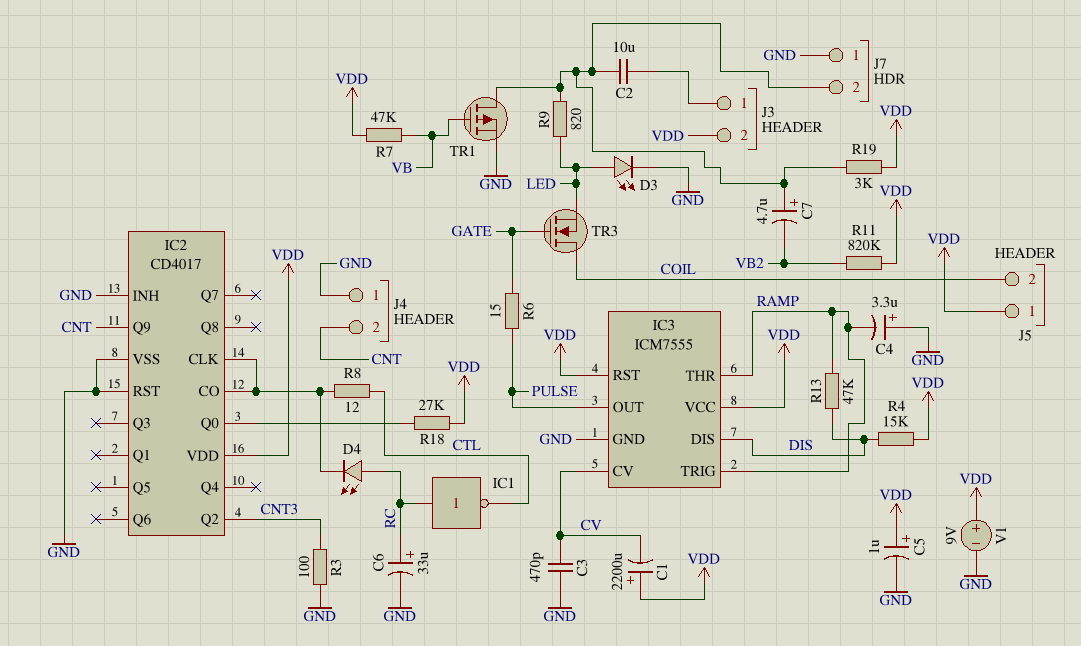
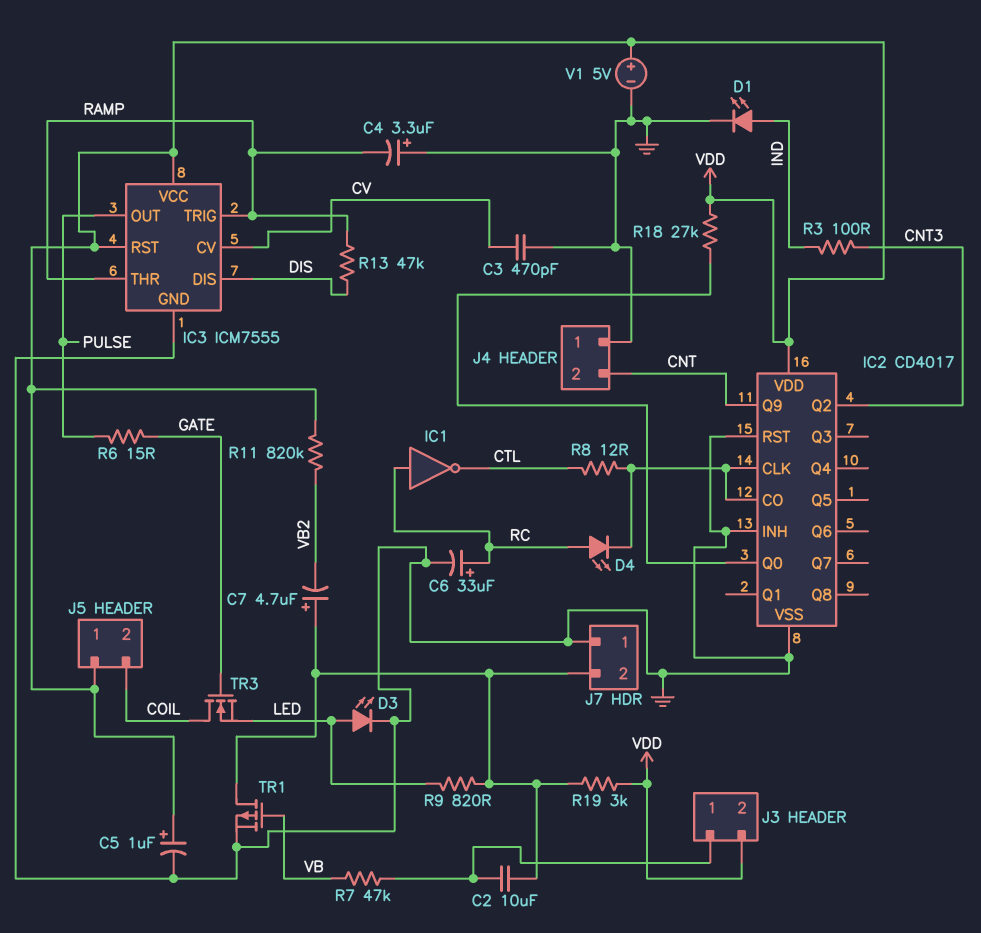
C1: 2200uF (plus VDD, minus CV) -> none
D1: none -> LED (A IND, K GND)
R3: 100 (CNT3, GND) -> 100 (CNT3, IND)
R4: 15k (DIS, VDD) -> none
R7: 47k (VB, VDD) -> 47k (J3/1, VB)
V1: 9V (plus VDD, minus GND) -> 5V (plus VDD, minus GND)

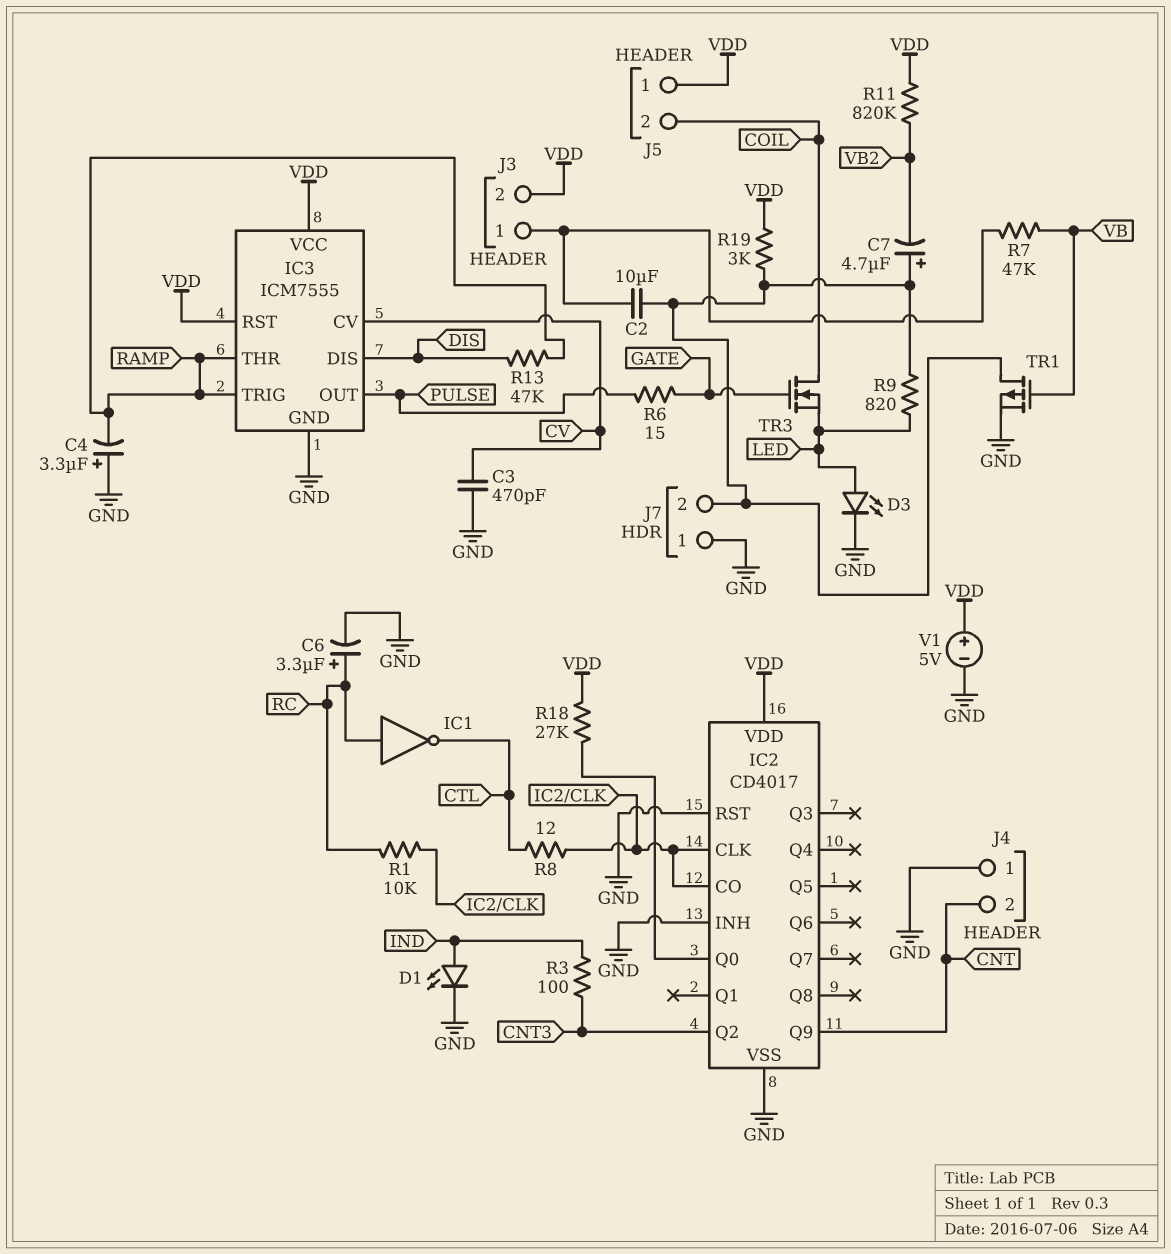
C5: 1uF (plus VDD, minus GND) -> none
C6: 33uF (plus RC, minus GND) -> 3.3uF (plus RC, minus GND)
D4: LED (A RC, K IC2/CLK) -> none
R1: none -> 10k (IC2/CLK, RC)

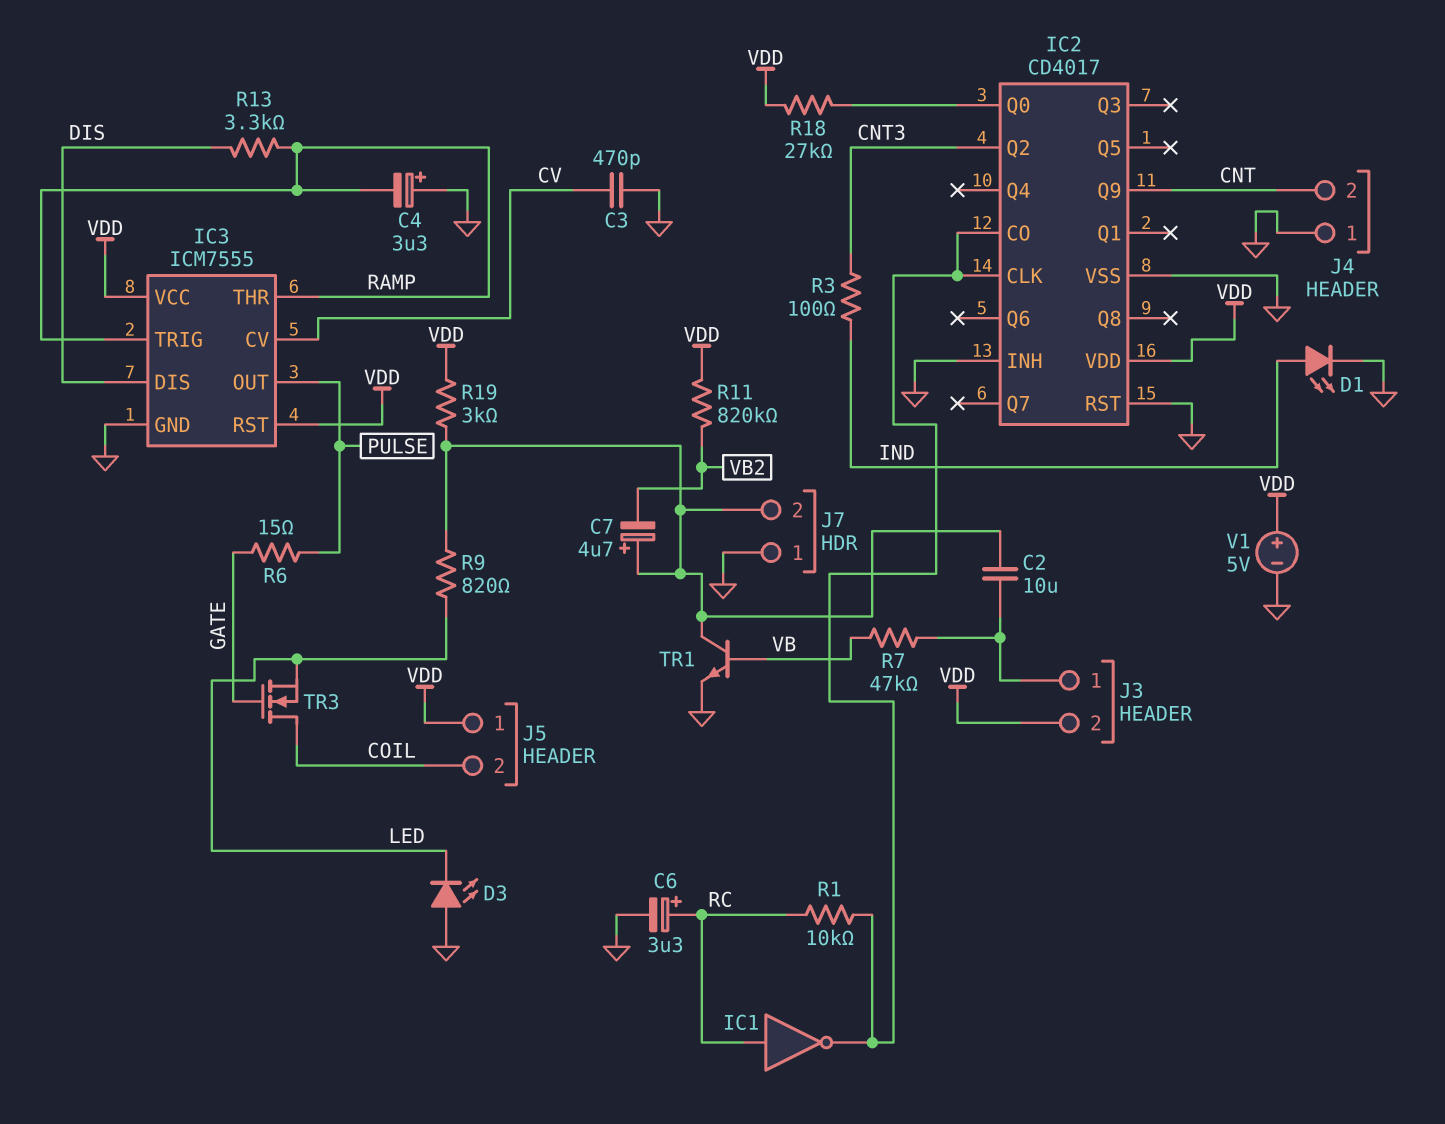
D3: LED (A LED, K GND) -> LED (A GND, K LED)
IC1: NOT (in RC, out CTL) -> NOT (in RC, out IC2/CLK)
R8: 12 (CTL, IC2/CLK) -> none
R13: 47k (DIS, RAMP) -> 3.3k (DIS, RAMP)
TR1: PMOS (G VB, D J7/2, S GND) -> NPN (B VB, C J7/2, E GND)

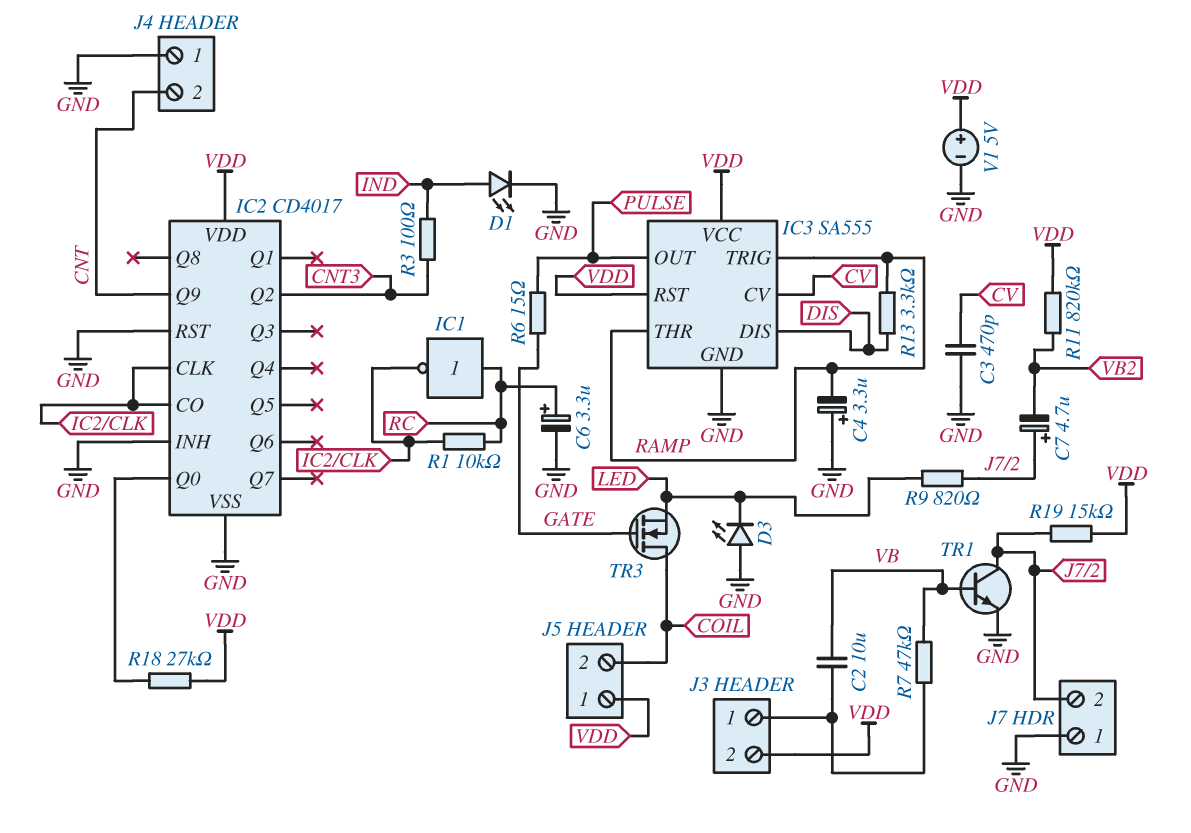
C2: 10uF (J3/1, J7/2) -> 10uF (J3/1, VB)
IC3: ICM7555 -> SA555
R19: 3k (J7/2, VDD) -> 15k (J7/2, VDD)

